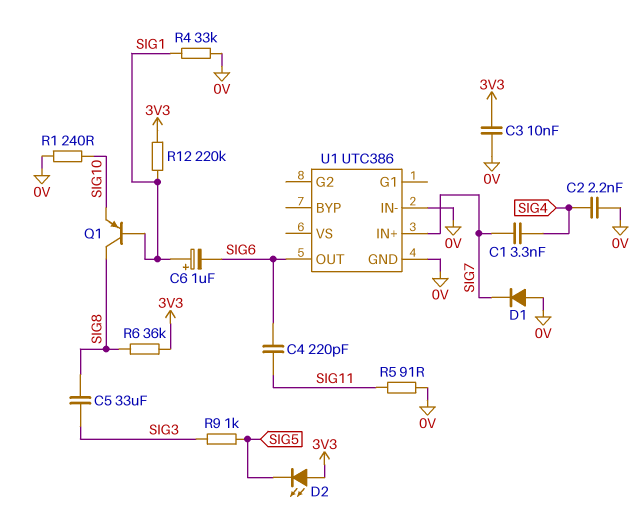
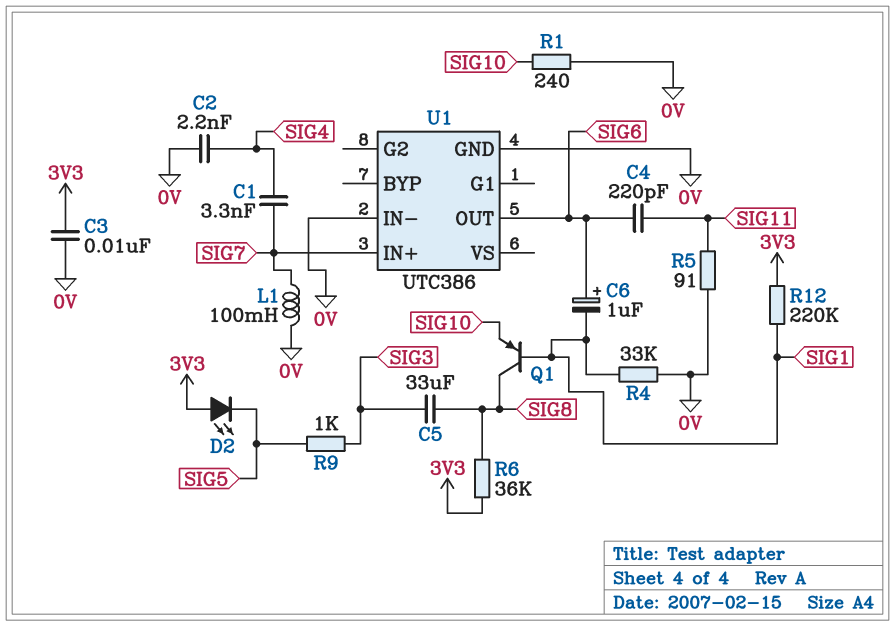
C6: 1uF (plus SIG1, minus SIG6) -> 1uF (plus SIG6, minus SIG1)
D1: diode (A 0V, K SIG7) -> none
L1: none -> 100mH (0V, SIG7)

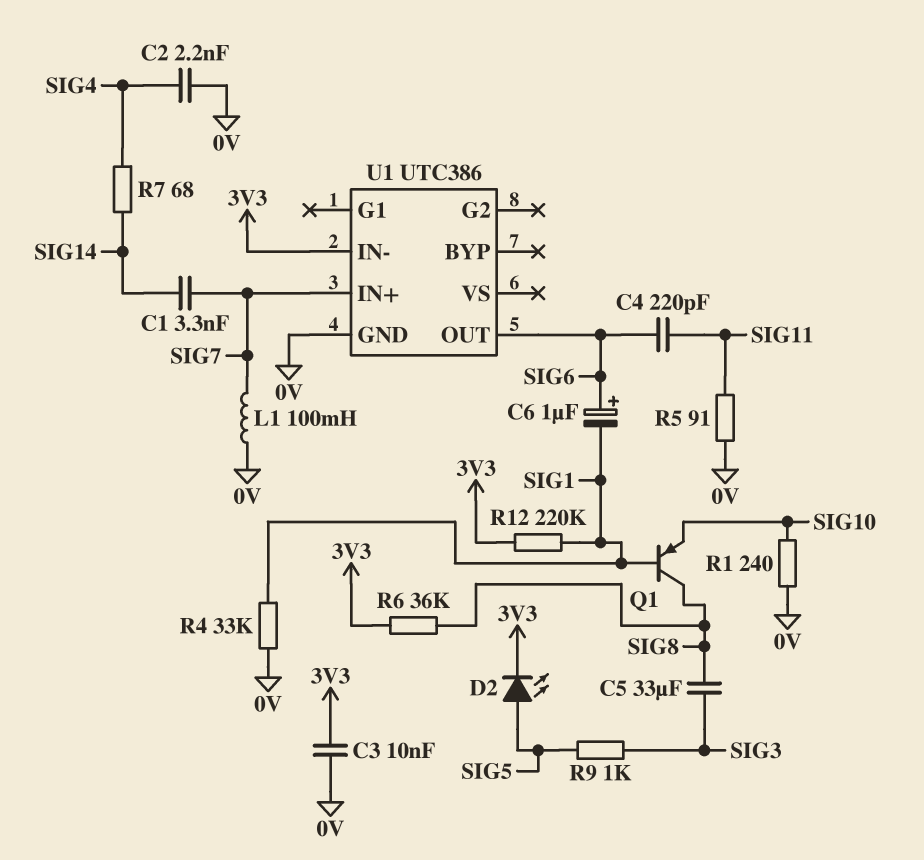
C1: 3.3nF (SIG4, SIG7) -> 3.3nF (SIG7, SIG14)
D2: LED (A 3V3, K SIG5) -> LED (A SIG5, K 3V3)
R7: none -> 68 (SIG4, SIG14)
U1 pin IN-: 0V -> 3V3

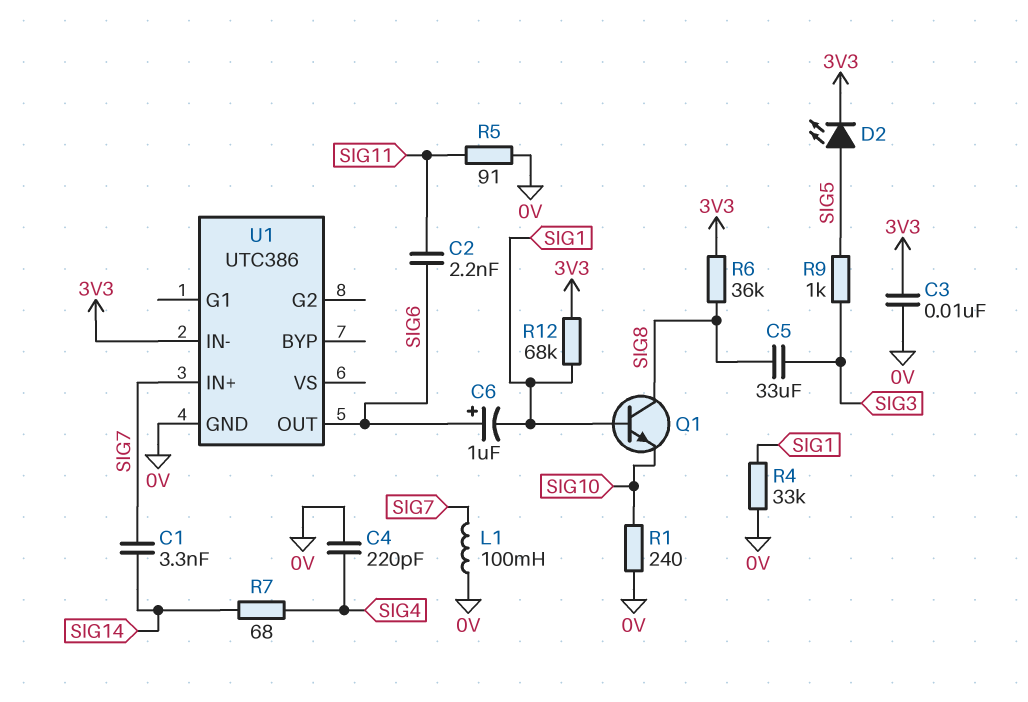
C2: 2.2nF (0V, SIG4) -> 2.2nF (SIG6, SIG11)
C4: 220pF (SIG6, SIG11) -> 220pF (0V, SIG4)
Q1: PNP (B SIG1, C SIG8, E SIG10) -> NPN (B SIG1, C SIG8, E SIG10)
R12: 220k (3V3, SIG1) -> 68k (3V3, SIG1)

